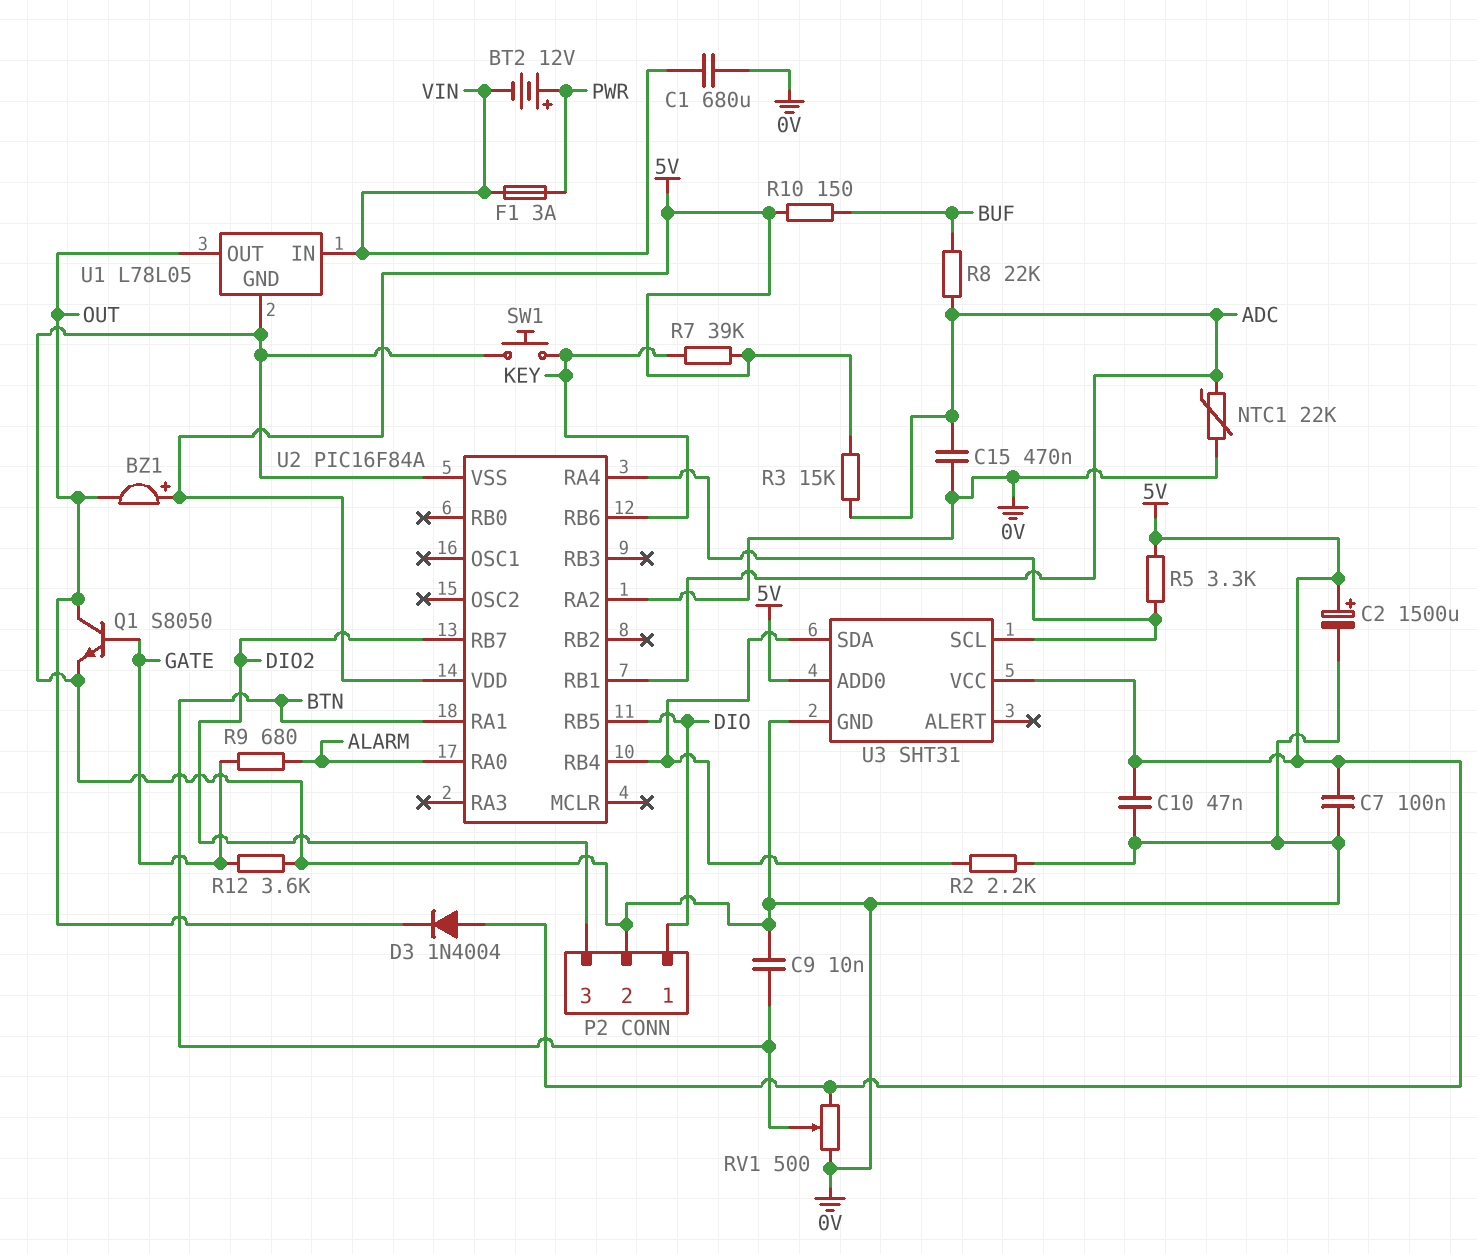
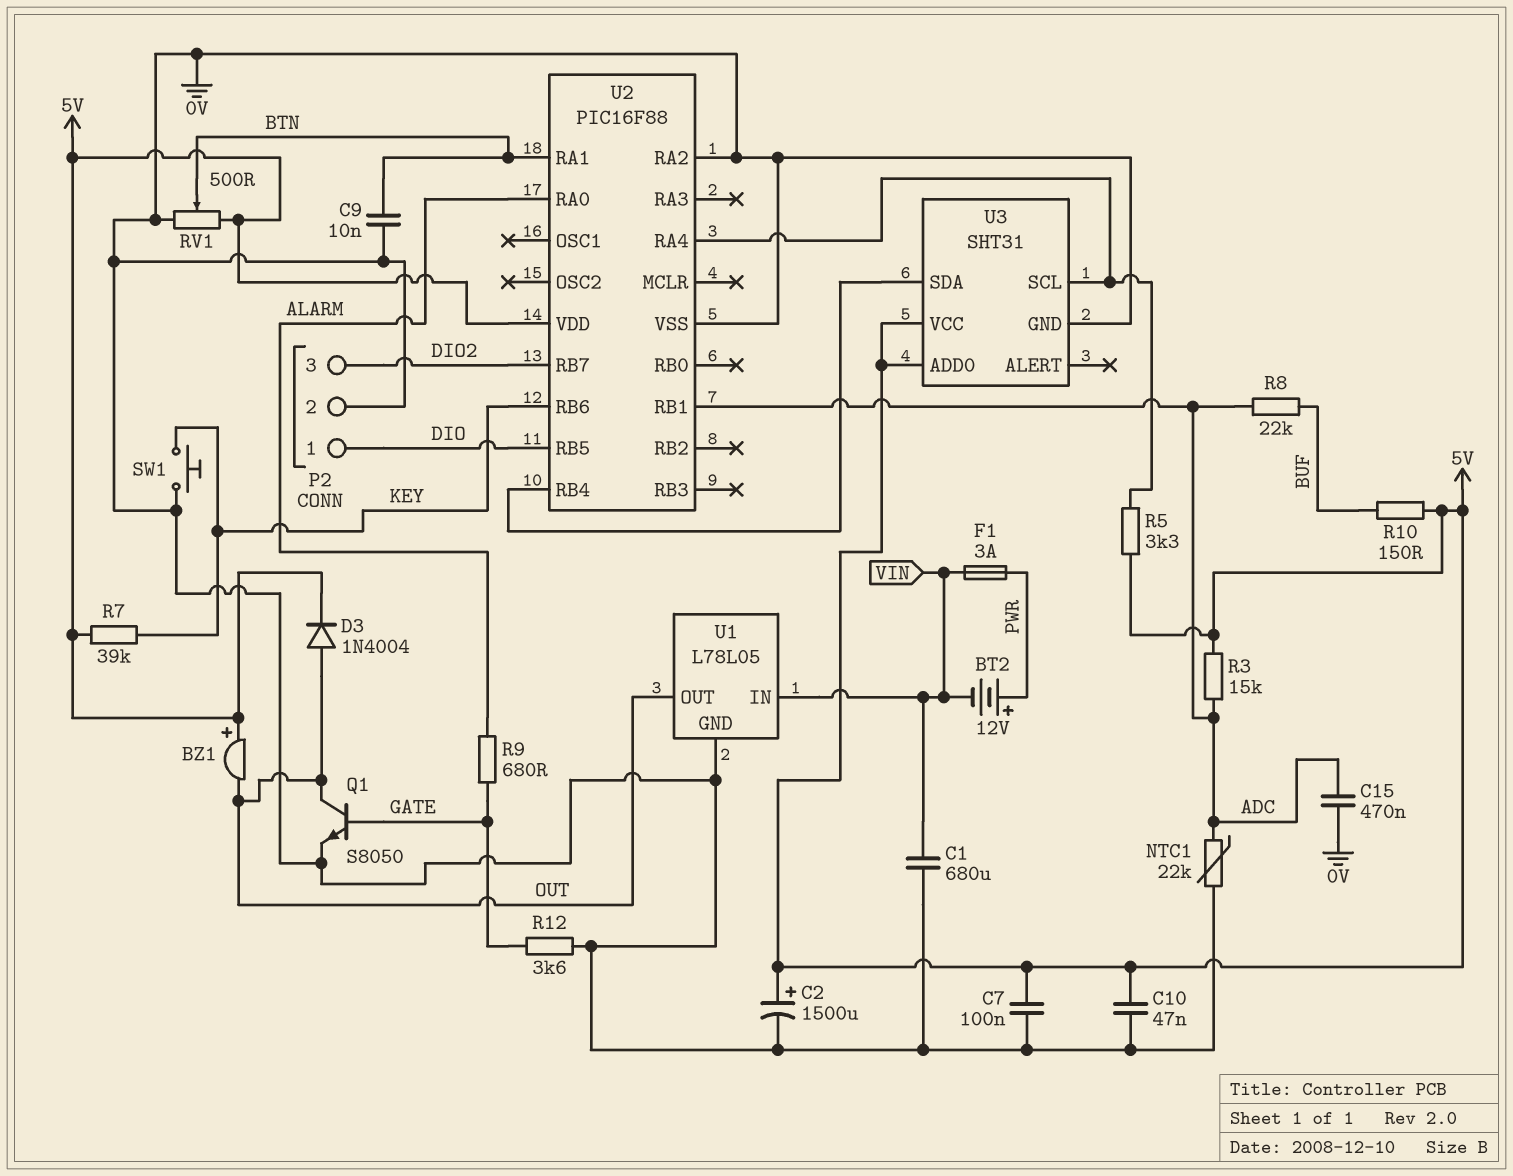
D3: diode 1N4004 (A 5V, K OUT) -> diode 1N4004 (A OUT, K 5V)
R2: 2.2k (0V, U2/RB4) -> none
U2: PIC16F84A -> PIC16F88

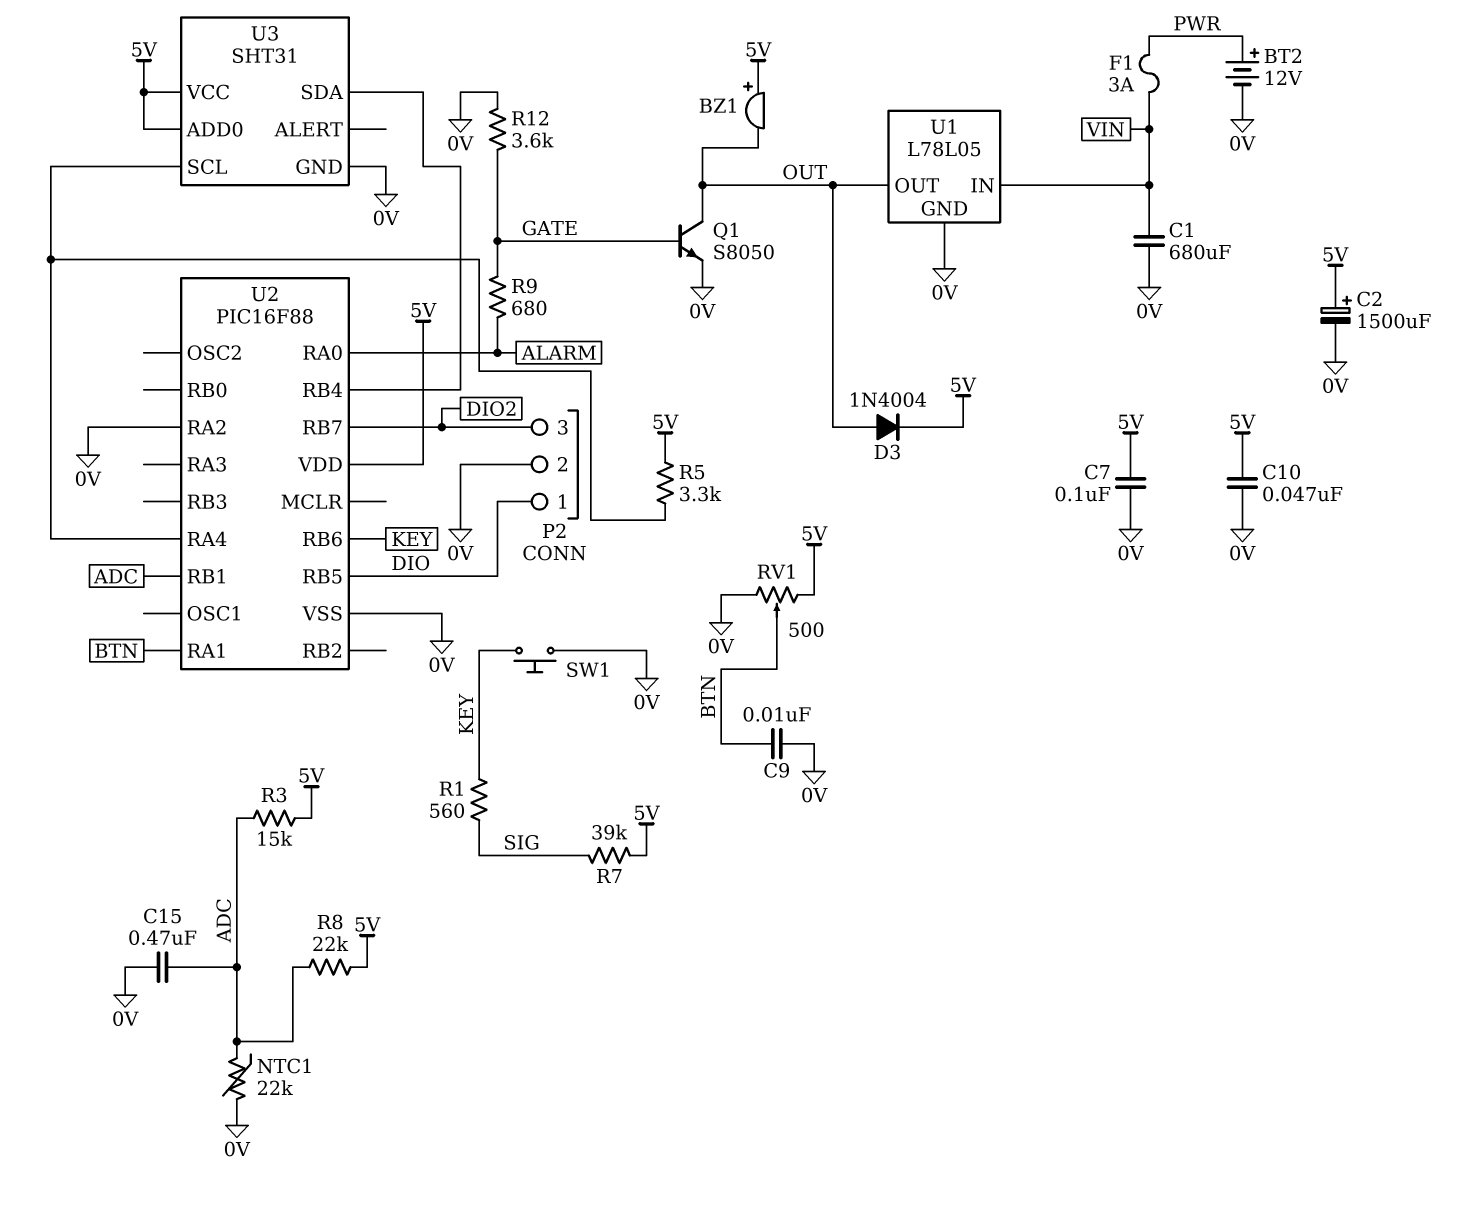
BT2: 12V (plus PWR, minus VIN) -> 12V (plus PWR, minus 0V)
R1: none -> 560 (KEY, SIG)
R7: 39k (5V, KEY) -> 39k (5V, SIG)
R8: 22k (ADC, BUF) -> 22k (5V, ADC)
R10: 150 (5V, BUF) -> none

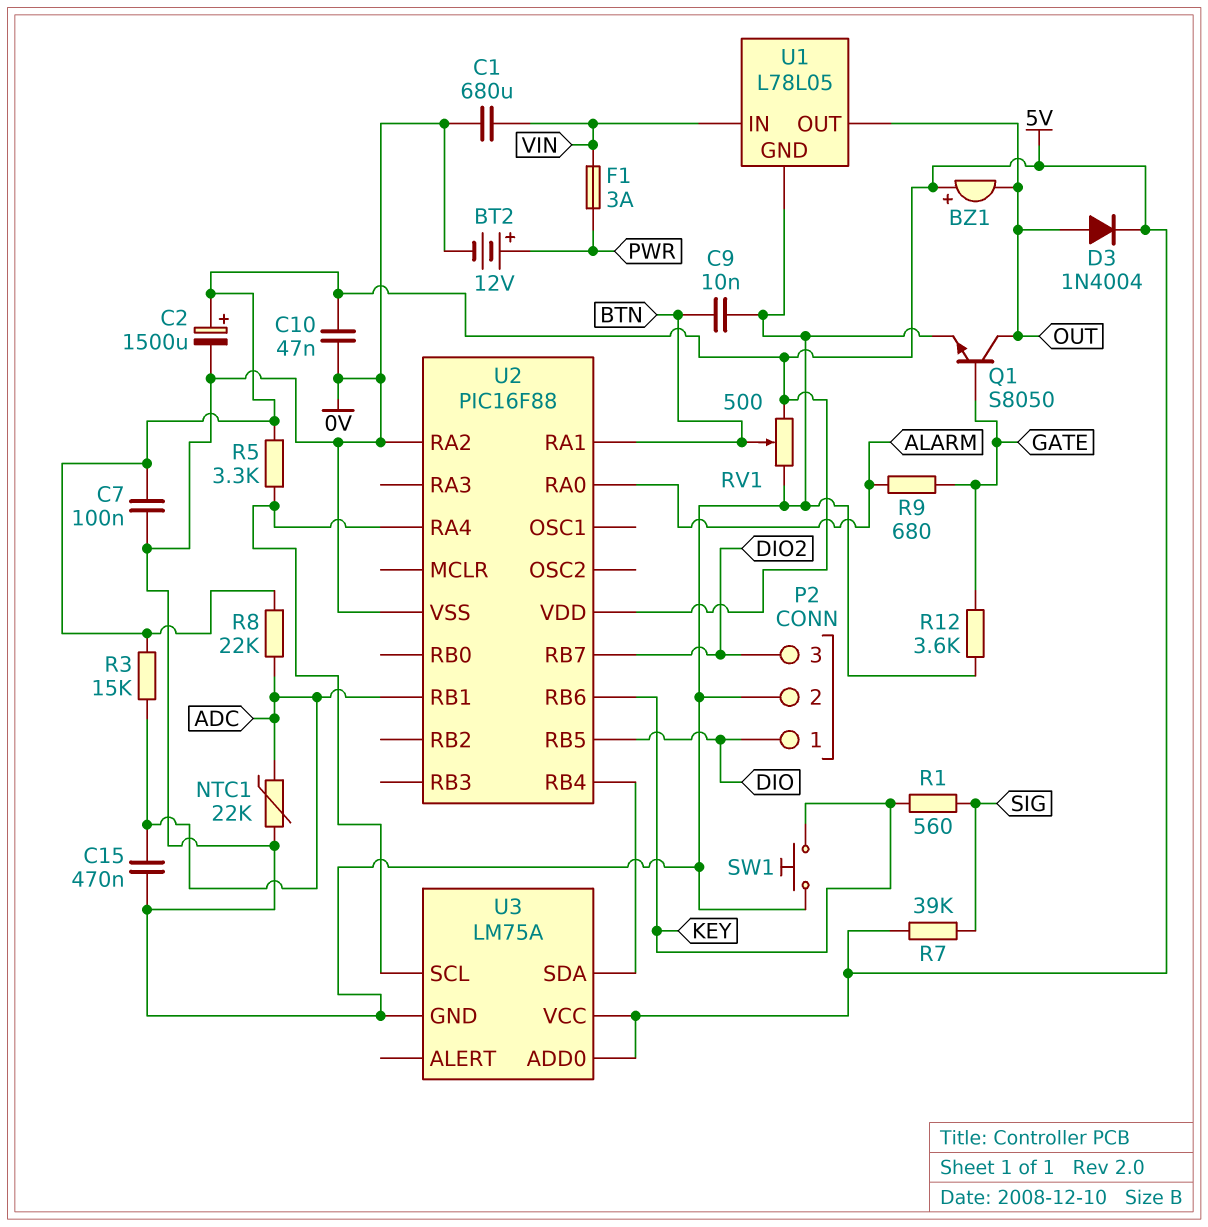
U3: SHT31 -> LM75A

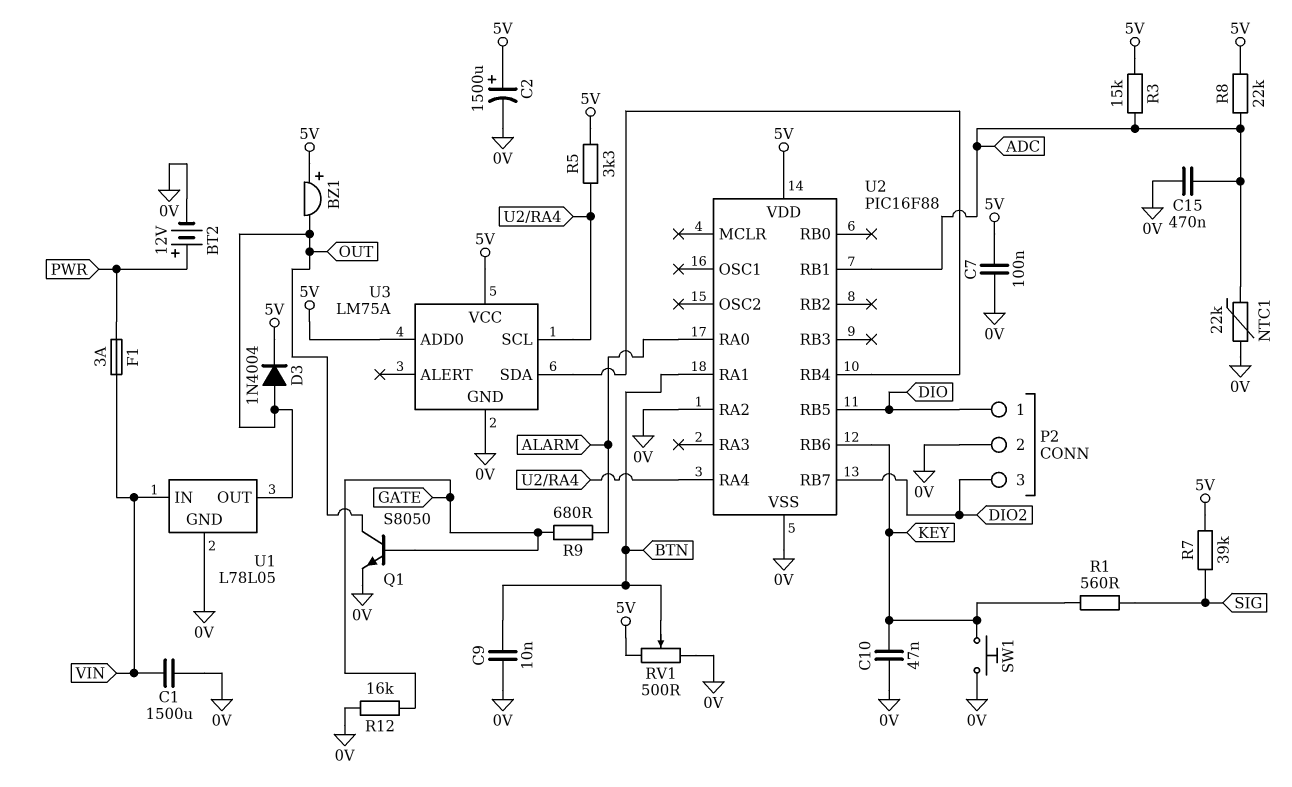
C1: 680uF (0V, VIN) -> 1500uF (0V, VIN)
C10: 47nF (0V, 5V) -> 47nF (0V, KEY)
R12: 3.6k (0V, GATE) -> 16k (0V, GATE)

